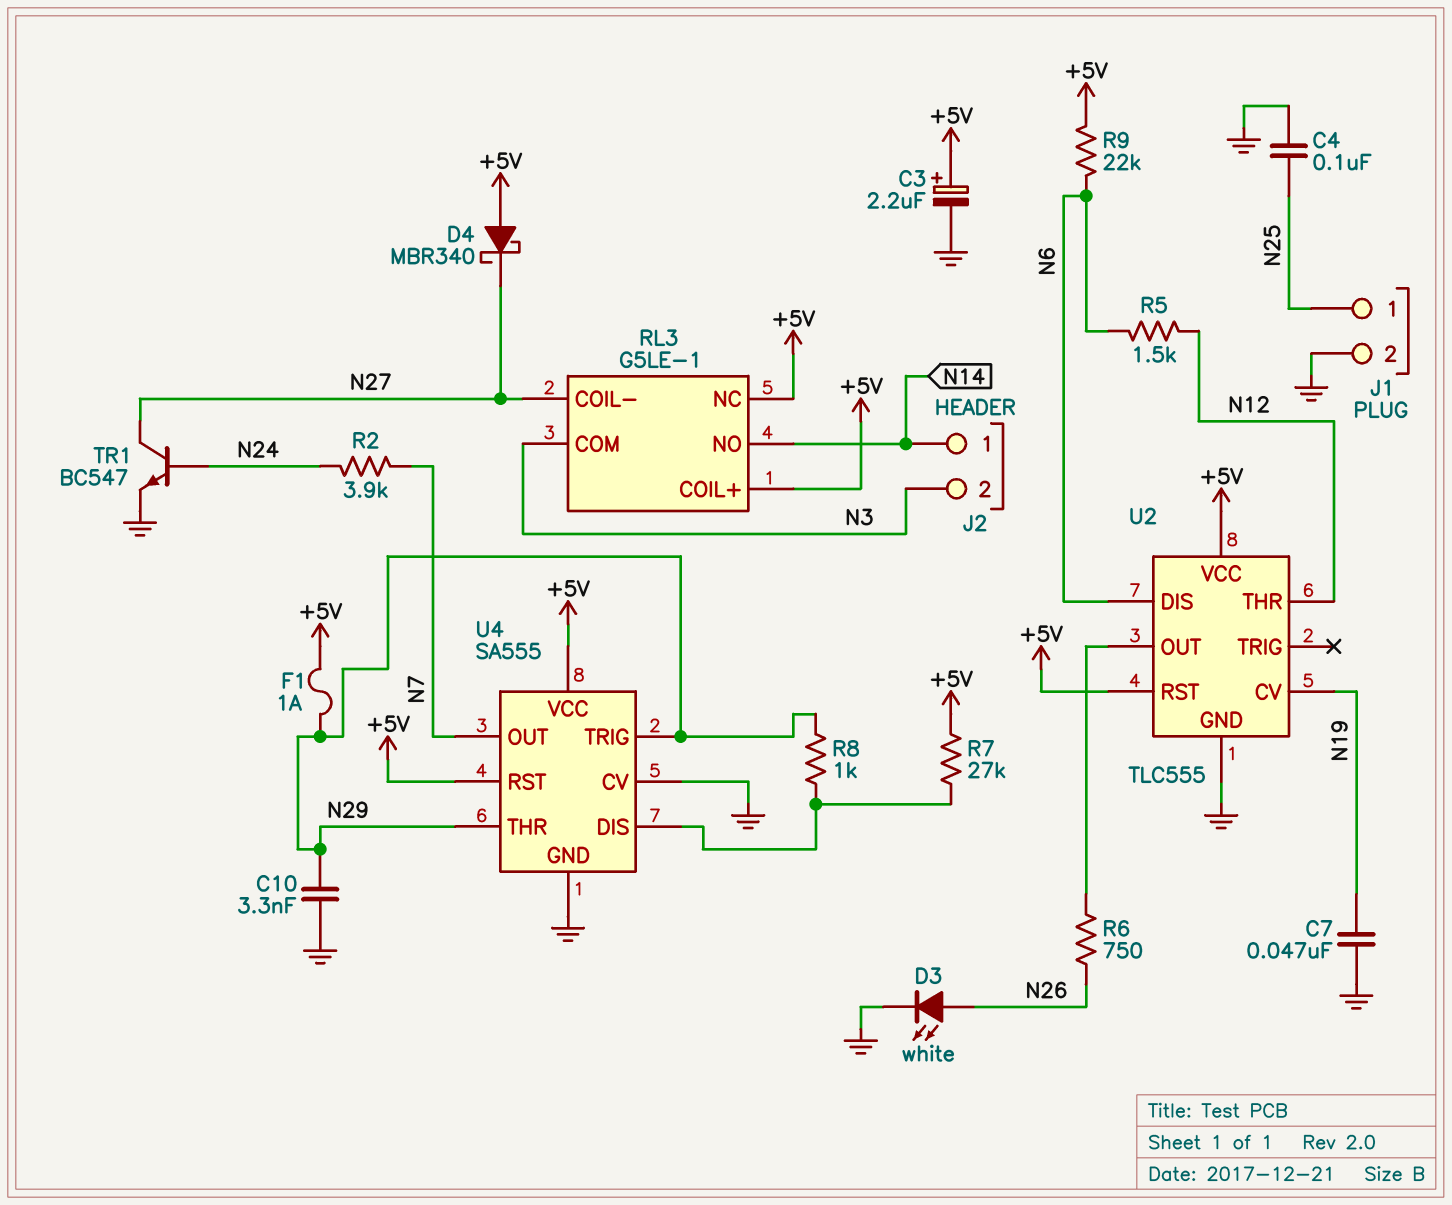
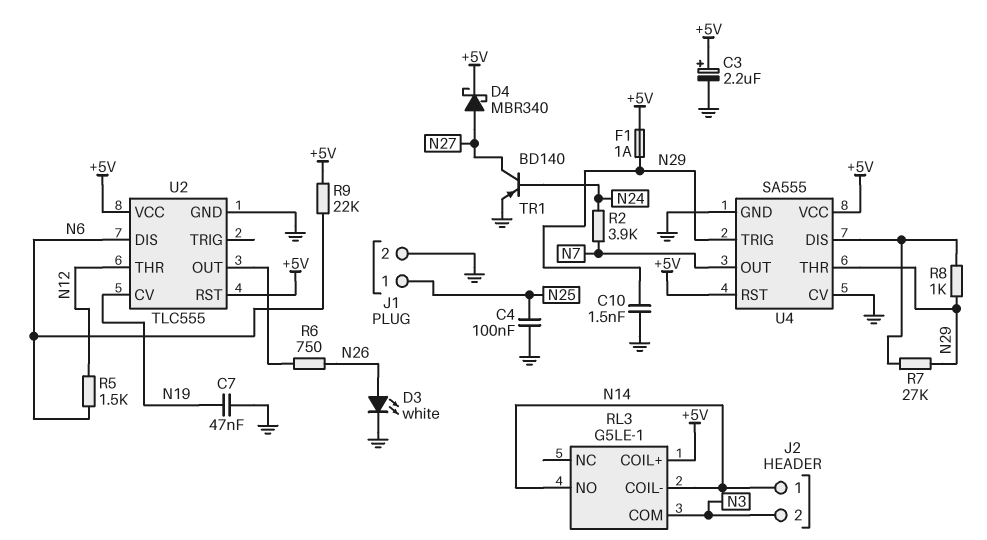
C10: 3.3nF (GND, N29) -> 1.5nF (GND, N29)
D4: schottky MBR340 (A +5V, K N27) -> schottky MBR340 (A N27, K +5V)
R7: 27k (+5V, U4/DIS) -> 27k (N29, U4/DIS)
RL3 pin COIL-: N27 -> N14
RL3 pin NC: +5V -> none
TR1: NPN BC547 (B N24, C N27, E GND) -> PNP BD140 (B N24, C N27, E GND)

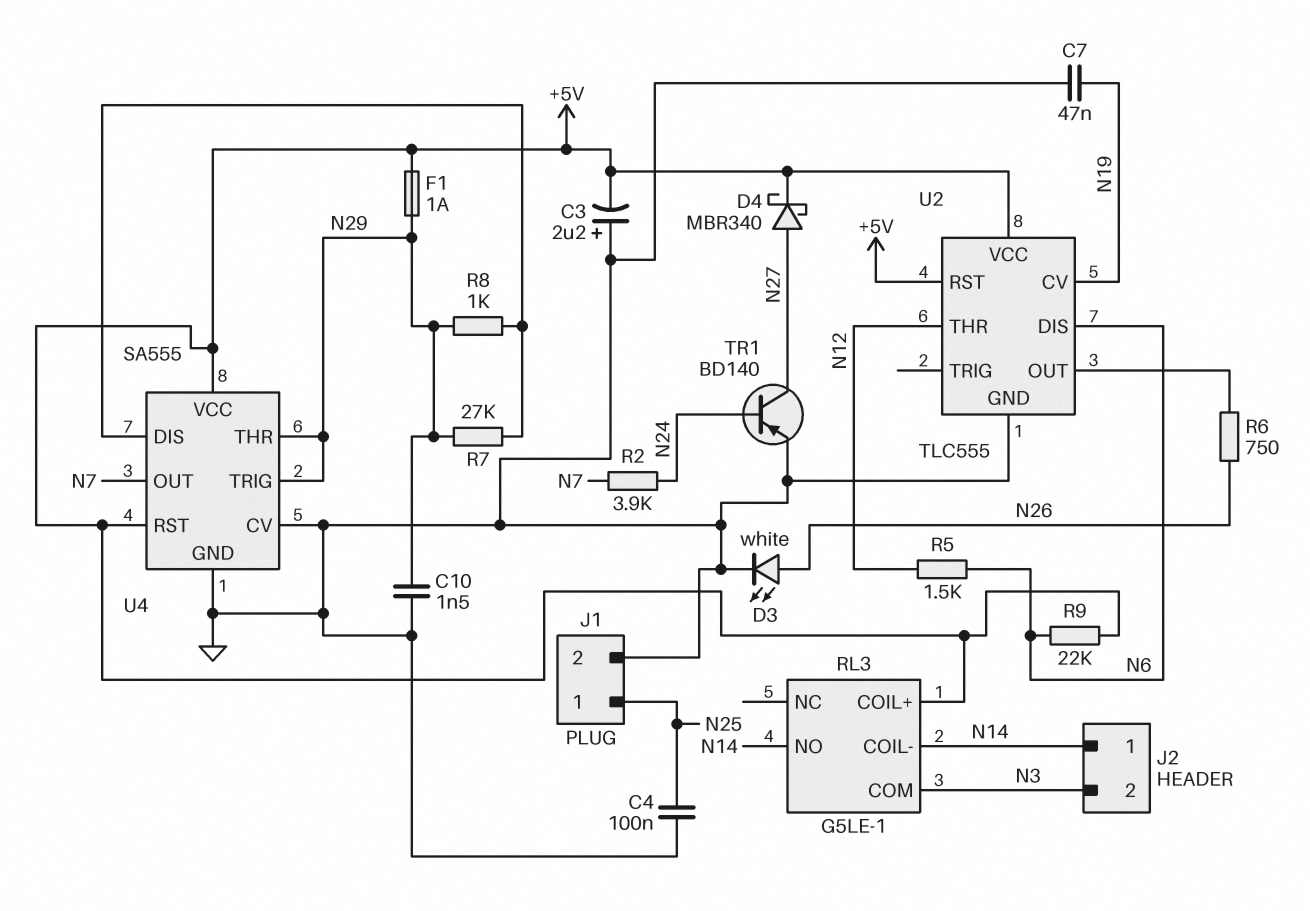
C3: 2.2uF (plus +5V, minus GND) -> 2.2uF (plus GND, minus +5V)

